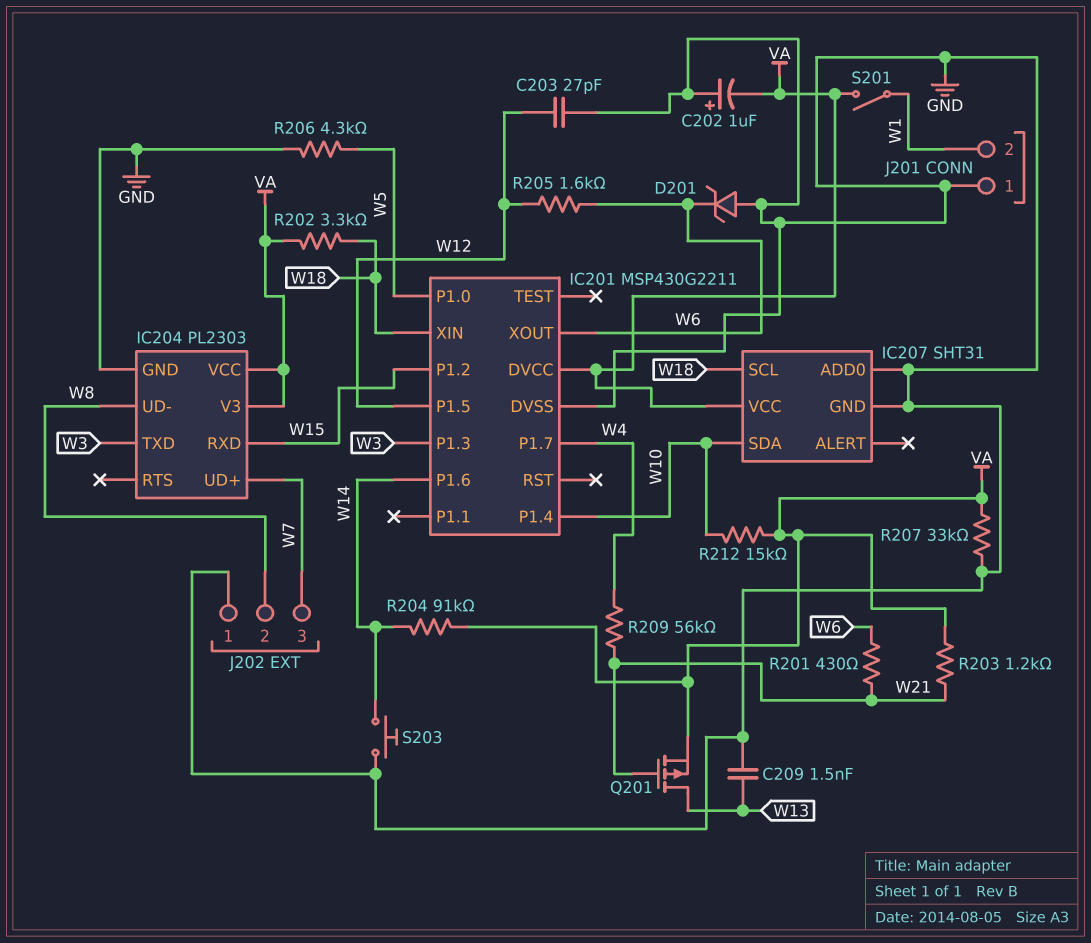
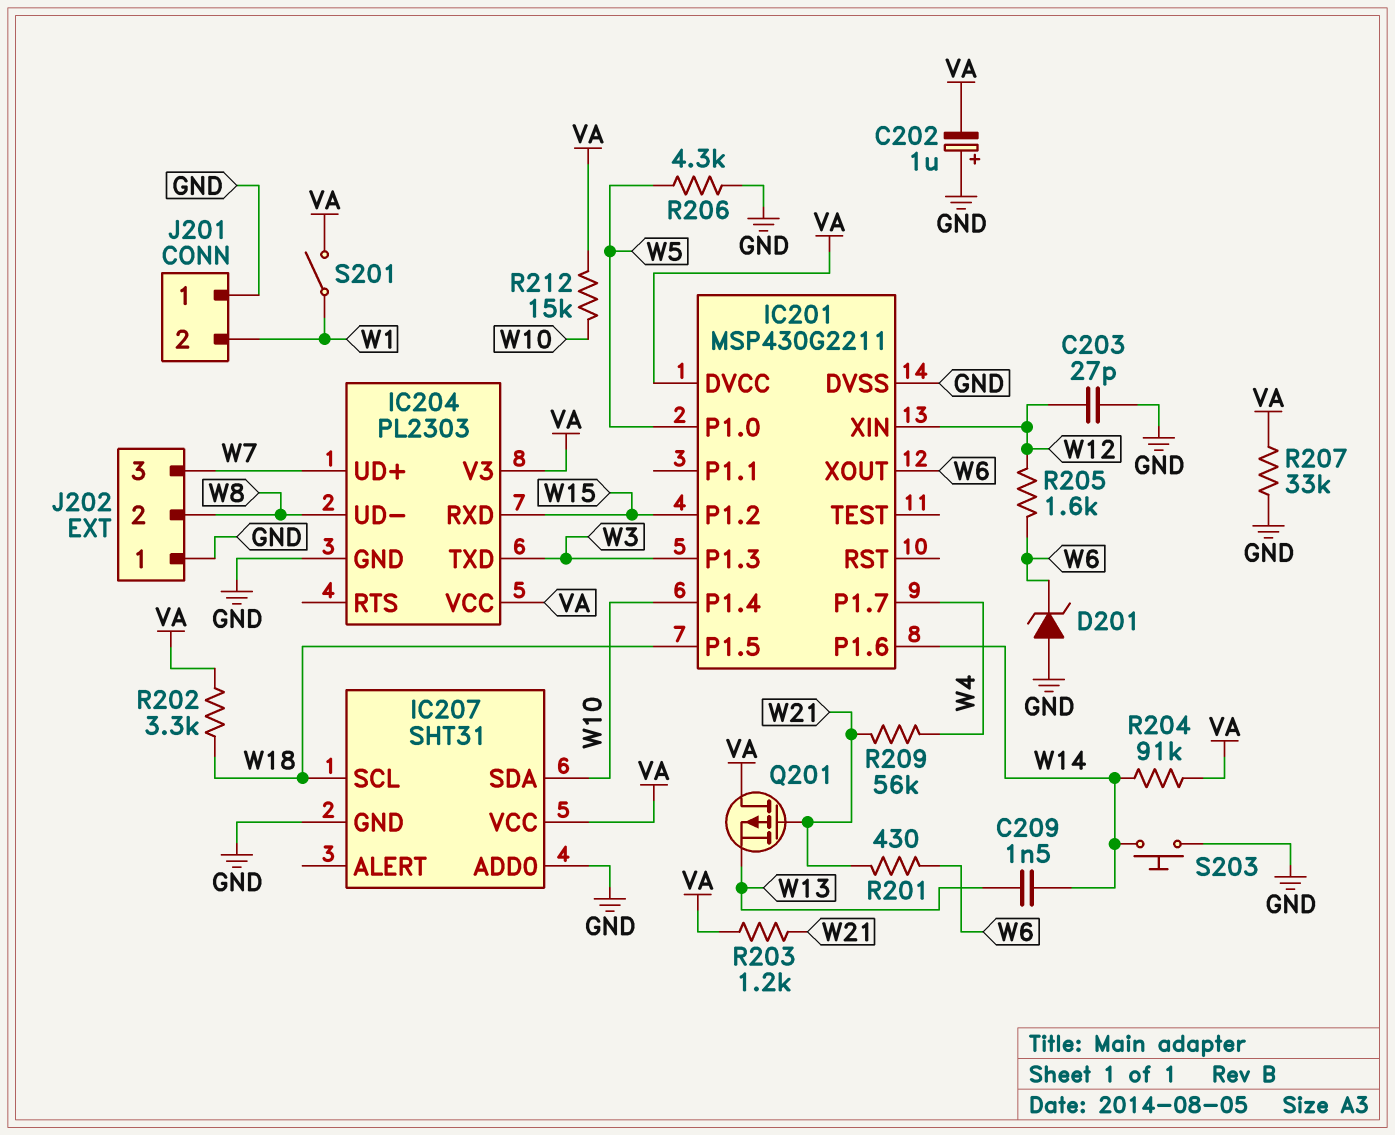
C209: 1.5nF (GND, W13) -> 1.5nF (W13, W14)
IC201 pin P1.5: W12 -> W18
IC201 pin XIN: W18 -> W12
Q201: PMOS (G W21, D W13, S VA) -> PMOS (G W21, D VA, S W13)

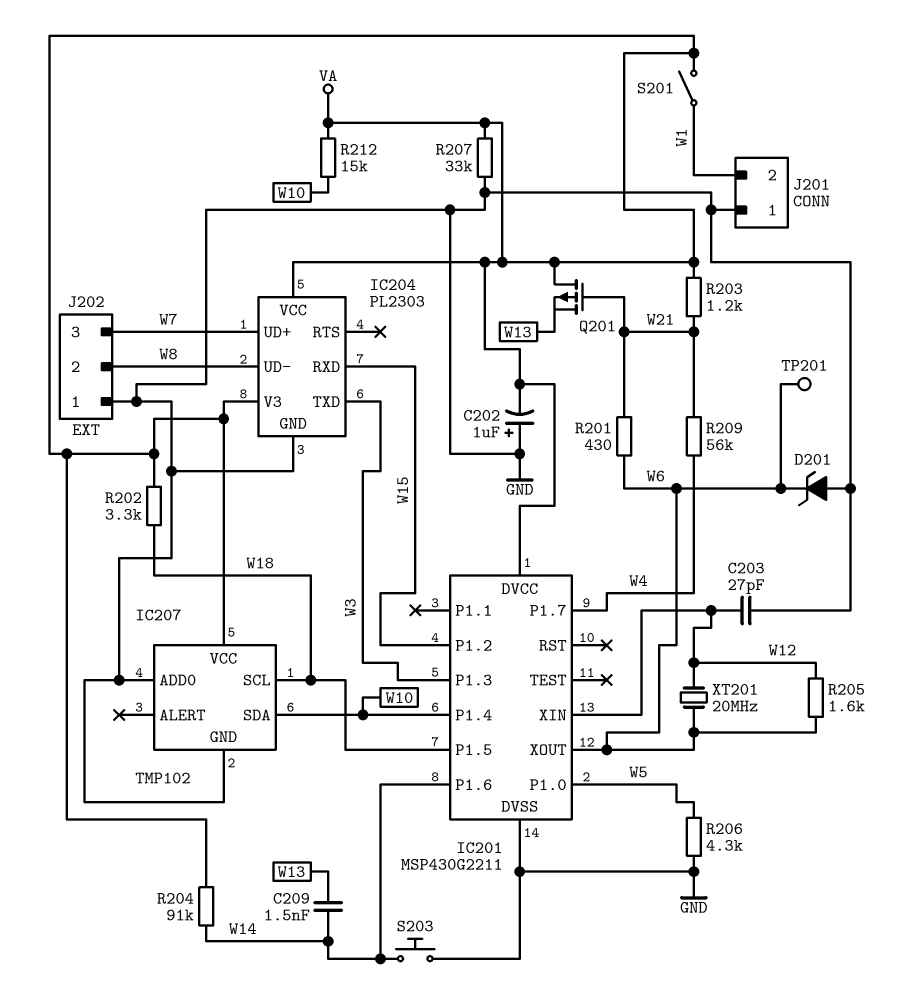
IC207: SHT31 -> TMP102
TP201: none -> test point (W6)
XT201: none -> 20MHz (W6, W12)

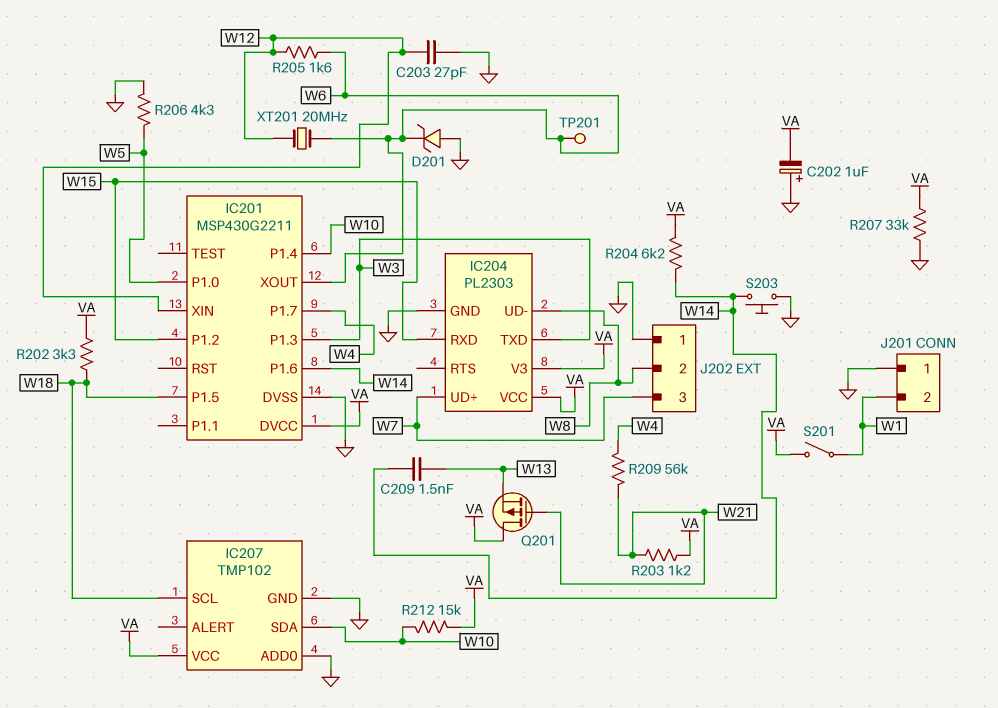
R201: 430 (W6, W21) -> none
R204: 91k (VA, W14) -> 6.2k (VA, W14)

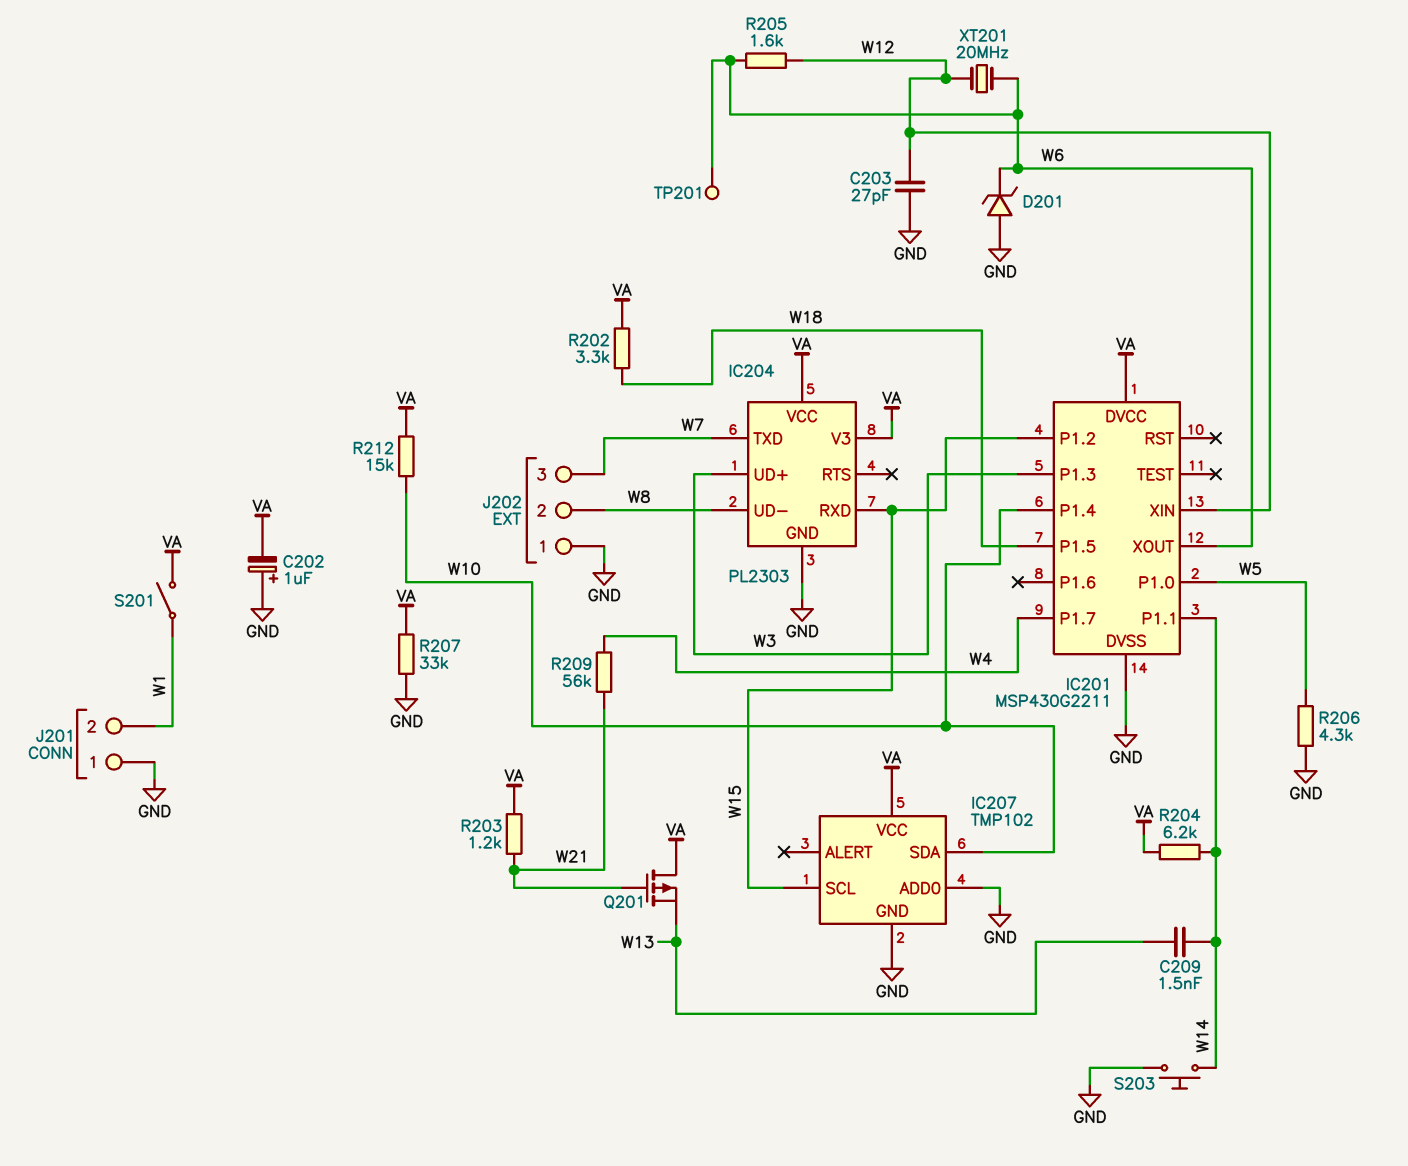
IC201 pin P1.1: none -> W14
IC201 pin P1.6: W14 -> none
IC204 pin TXD: W3 -> W7
IC204 pin UD+: W7 -> W3
IC207 pin SCL: W18 -> W15

